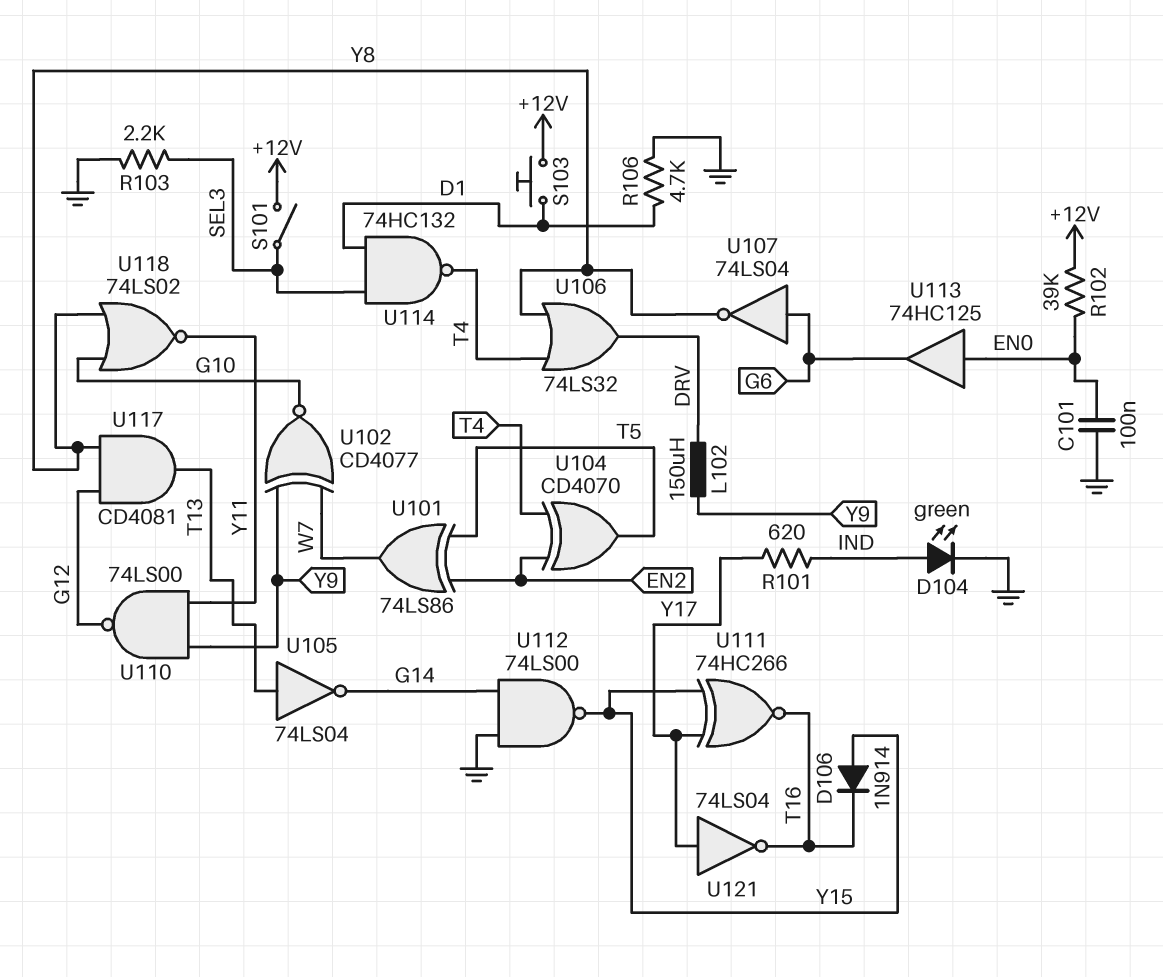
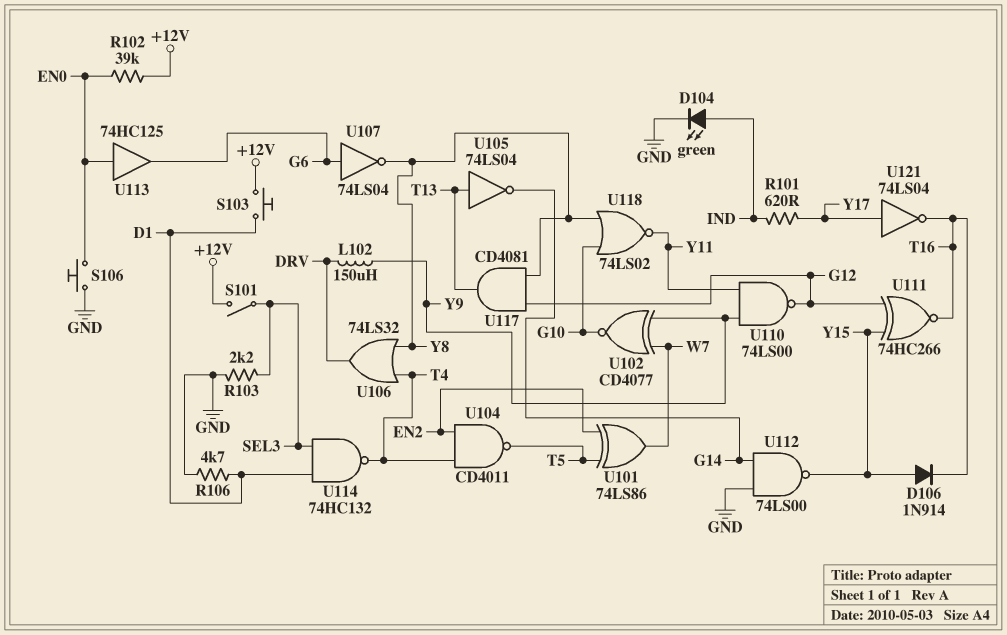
C101: 100nF (EN0, GND) -> none
S106: none -> button (EN0, GND)
U104: XOR CD4070 (in EN2, in T4, out T5) -> NAND CD4011 (in EN2, in T4, out T5)
U111: XNOR 74HC266 (in Y15, in Y17, out T16) -> XNOR 74HC266 (in G12, in Y15, out T16)

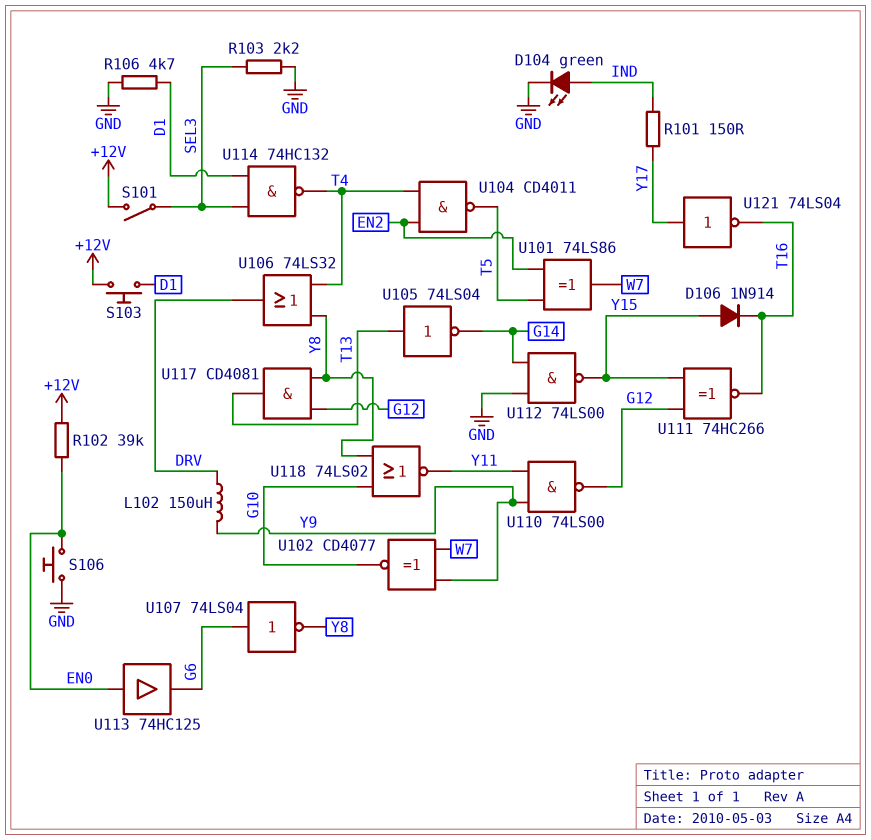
R101: 620 (IND, Y17) -> 150 (IND, Y17)

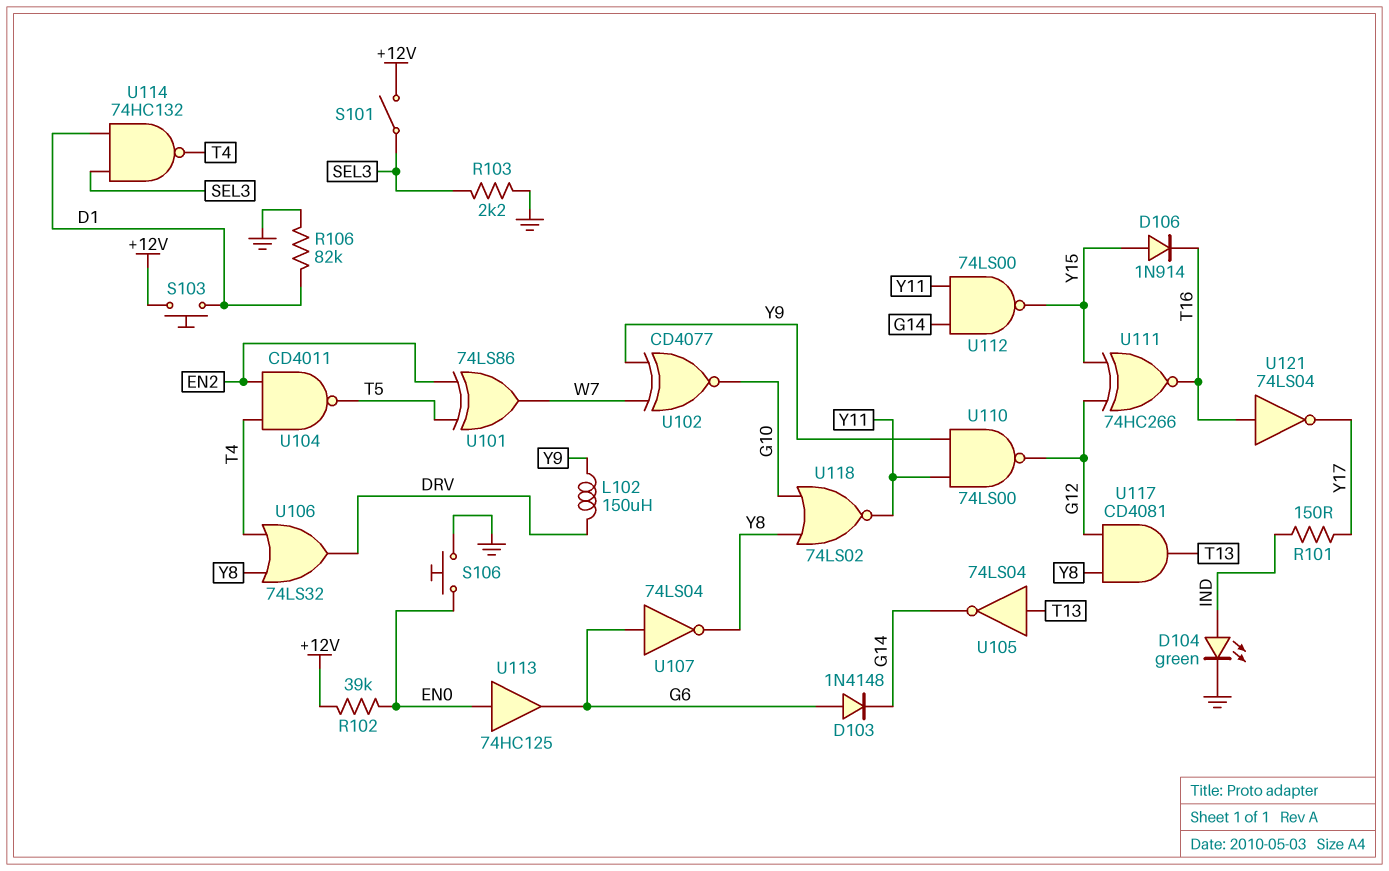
D103: none -> diode 1N4148 (A G6, K G14)
R106: 4.7k (D1, GND) -> 82k (D1, GND)
U112: NAND 74LS00 (in G14, in GND, out Y15) -> NAND 74LS00 (in G14, in Y11, out Y15)
U121: NOT 74LS04 (in Y17, out T16) -> NOT 74LS04 (in T16, out Y17)

